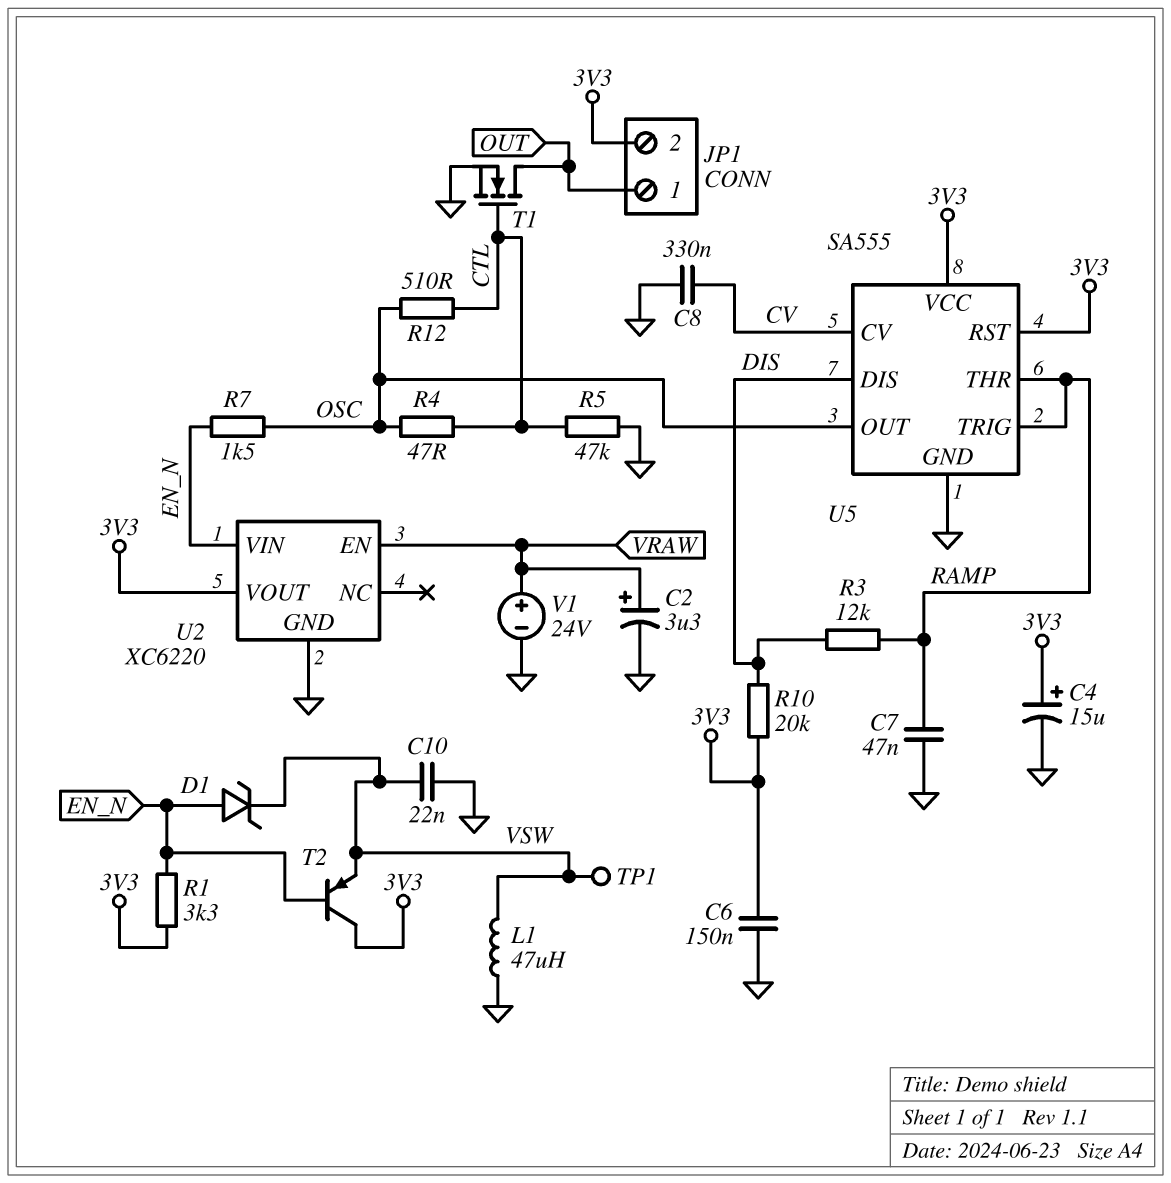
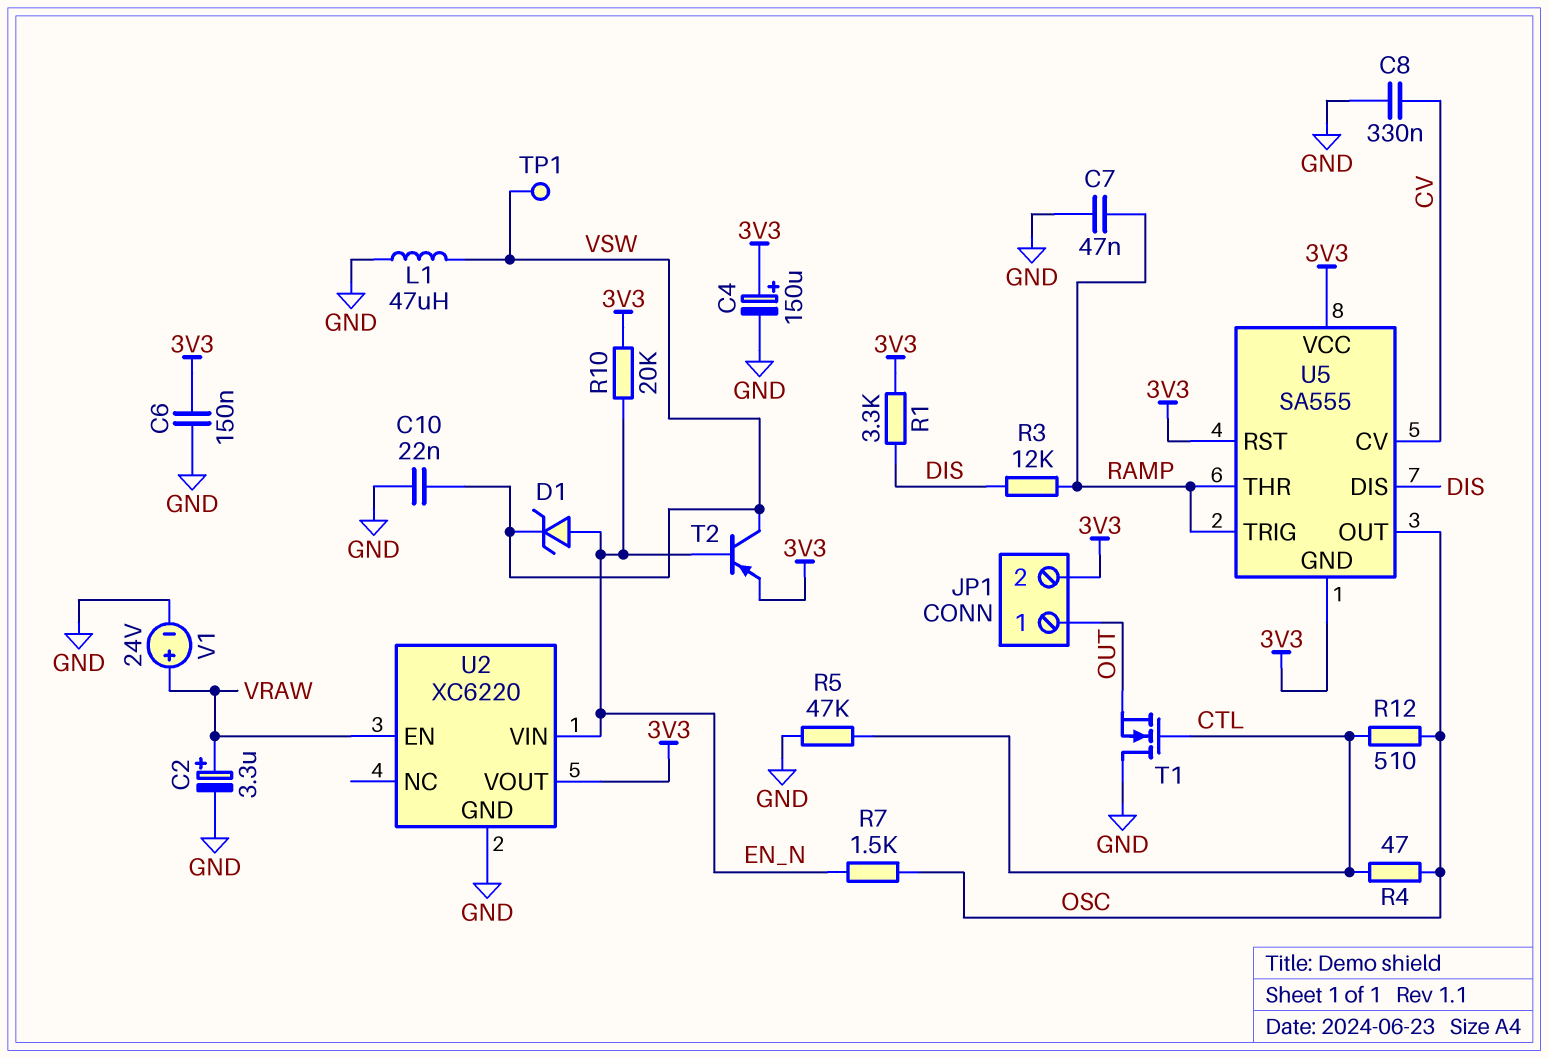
C4: 15uF (plus 3V3, minus GND) -> 150uF (plus 3V3, minus GND)
R1: 3.3k (3V3, EN_N) -> 3.3k (3V3, DIS)
R10: 20k (3V3, DIS) -> 20k (3V3, EN_N)
T1: NMOS (G CTL, D OUT, S GND) -> NMOS (G CTL, D GND, S OUT)
T2: PNP (B EN_N, C 3V3, E VSW) -> PNP (B EN_N, C VSW, E 3V3)
U5 pin GND: GND -> 3V3

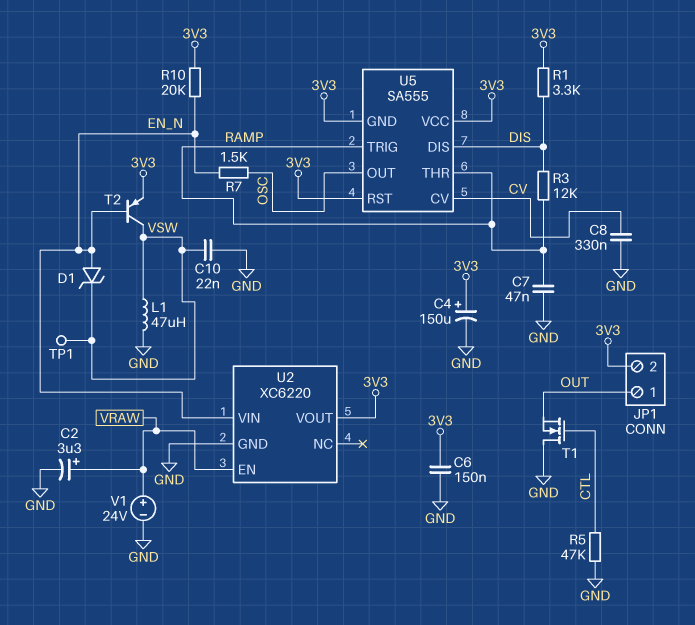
R4: 47 (CTL, OSC) -> none
R12: 510 (CTL, OSC) -> none

